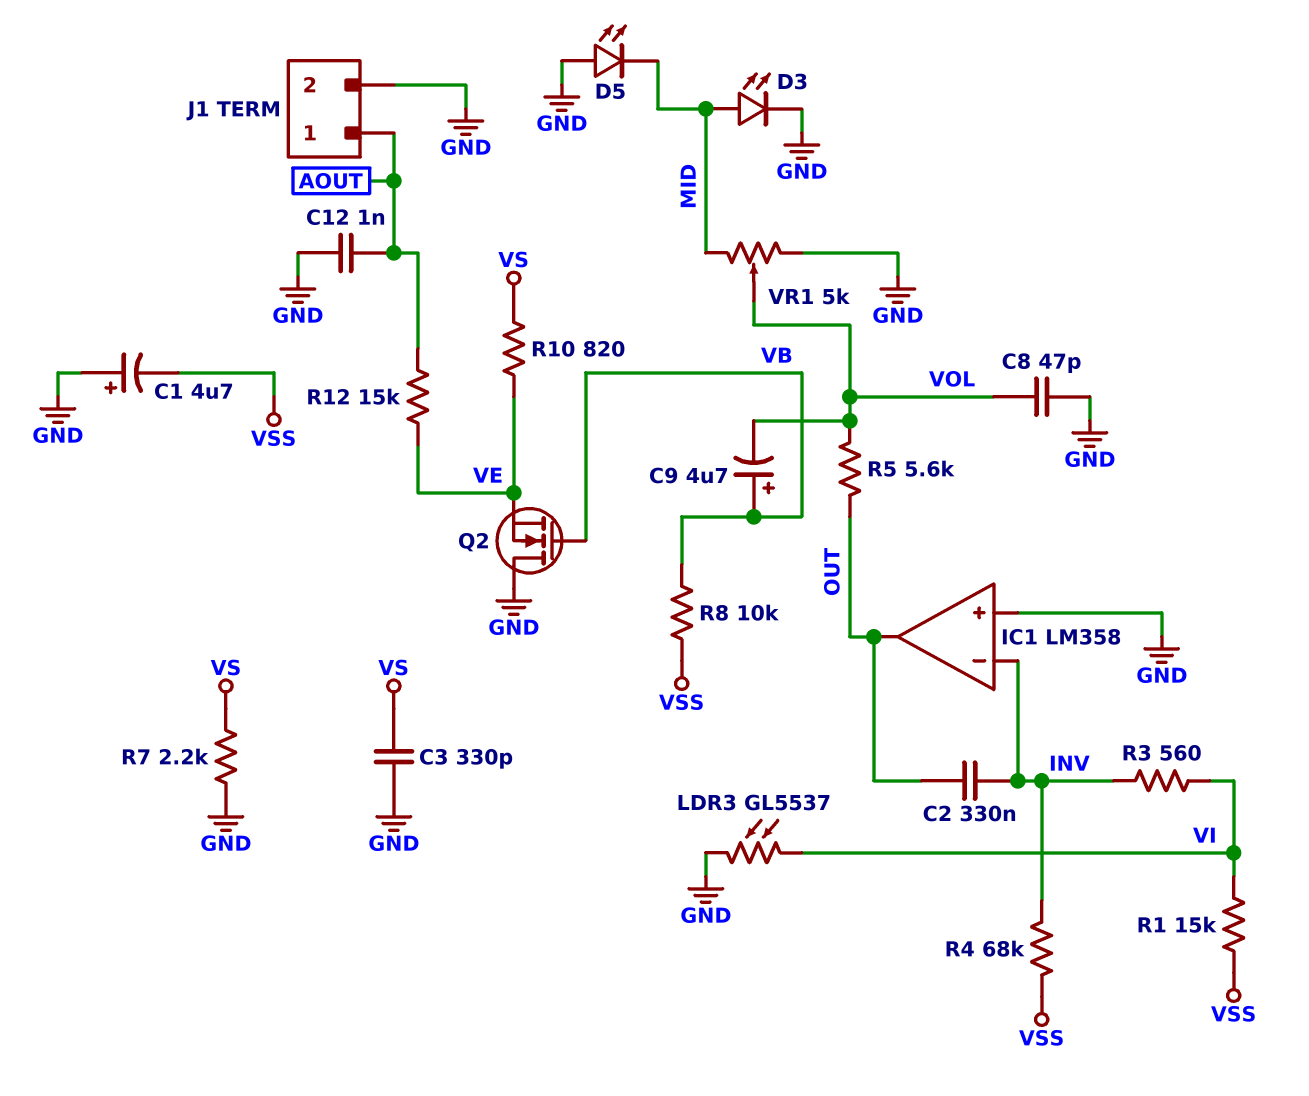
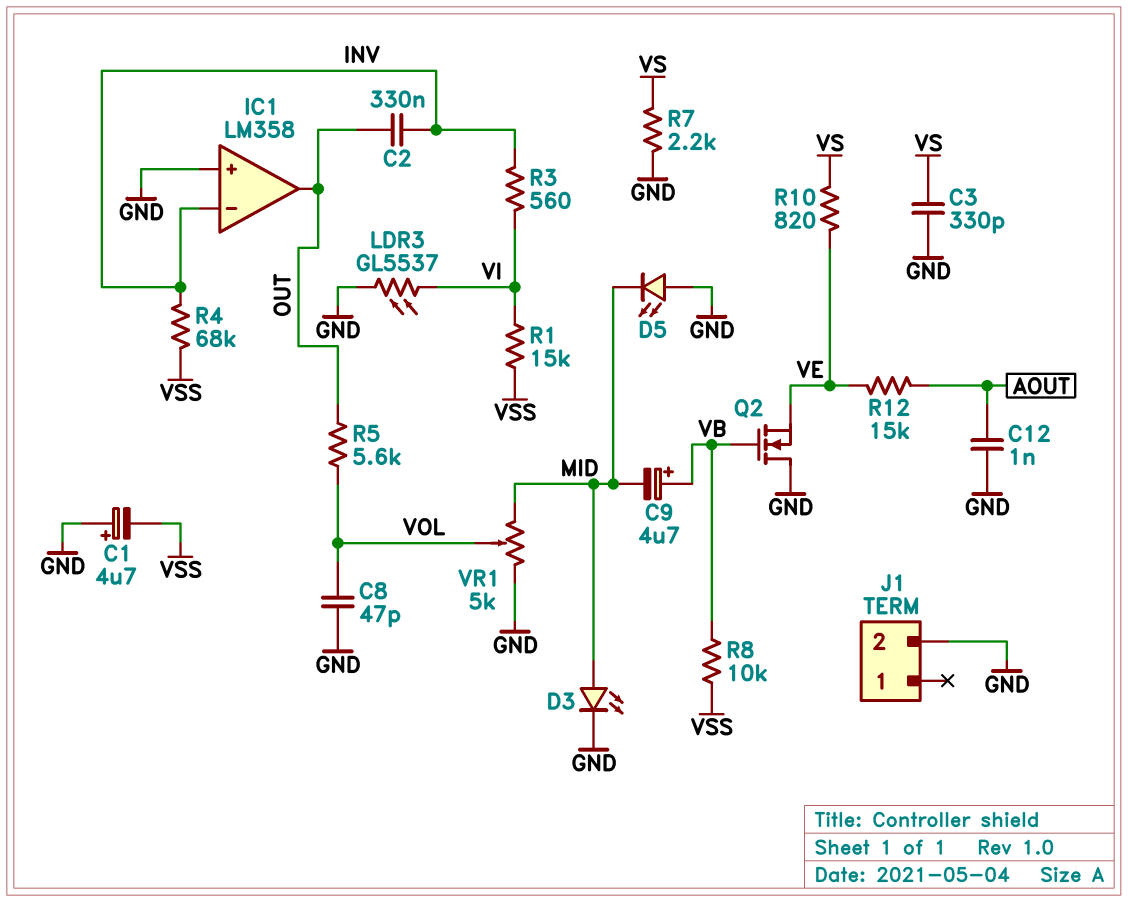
C9: 4.7uF (plus VB, minus VOL) -> 4.7uF (plus VB, minus MID)
J1 pin 1: AOUT -> none

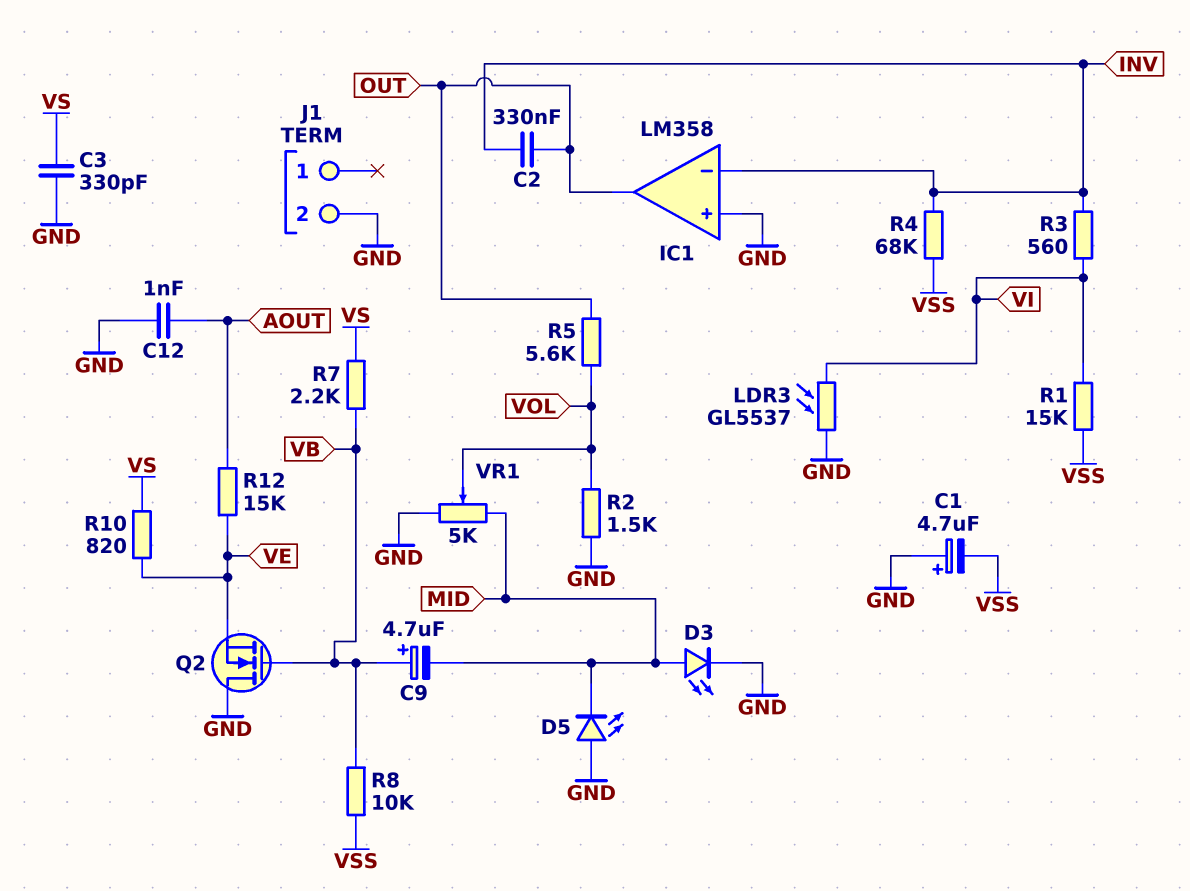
C8: 47pF (GND, VOL) -> none
R2: none -> 1.5k (GND, VOL)
R7: 2.2k (GND, VS) -> 2.2k (VB, VS)

